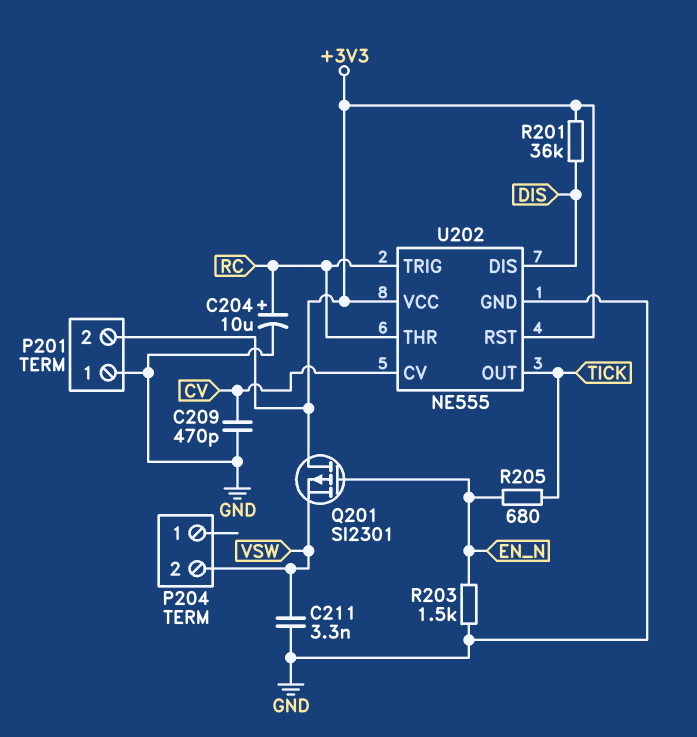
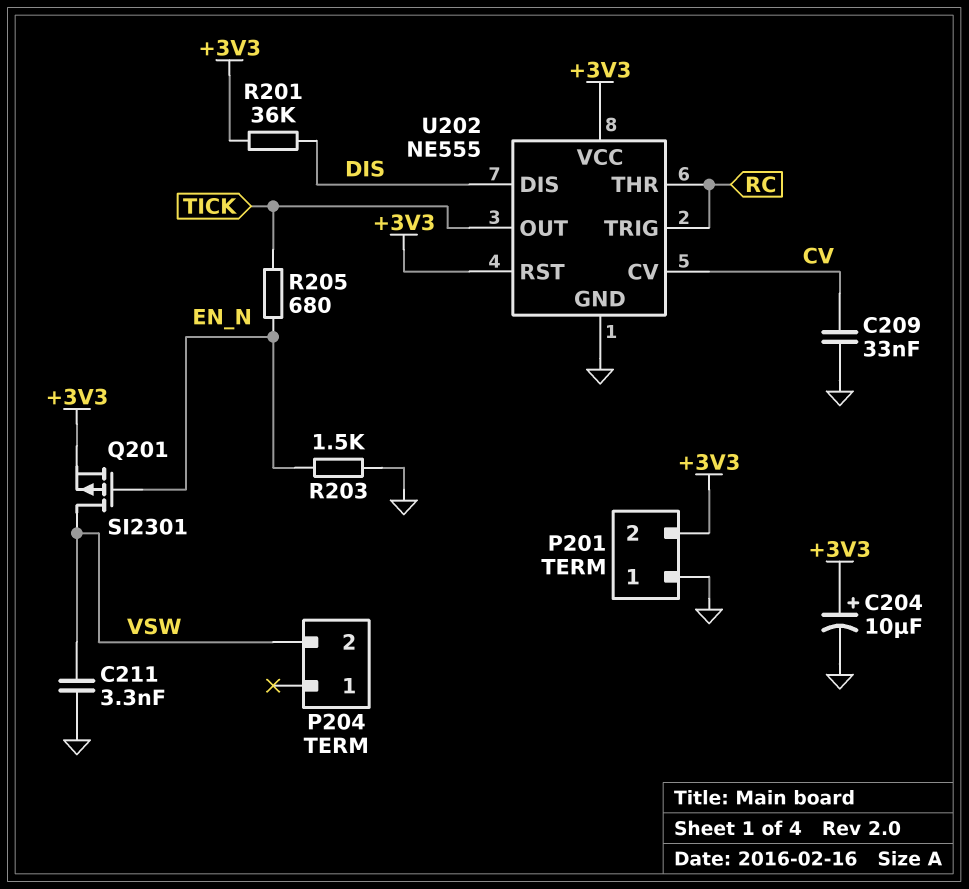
C204: 10uF (plus RC, minus GND) -> 10uF (plus +3V3, minus GND)
C209: 470pF (CV, GND) -> 33nF (CV, GND)
Q201: PMOS SI2301 (G EN_N, D +3V3, S VSW) -> PMOS SI2301 (G EN_N, D VSW, S +3V3)

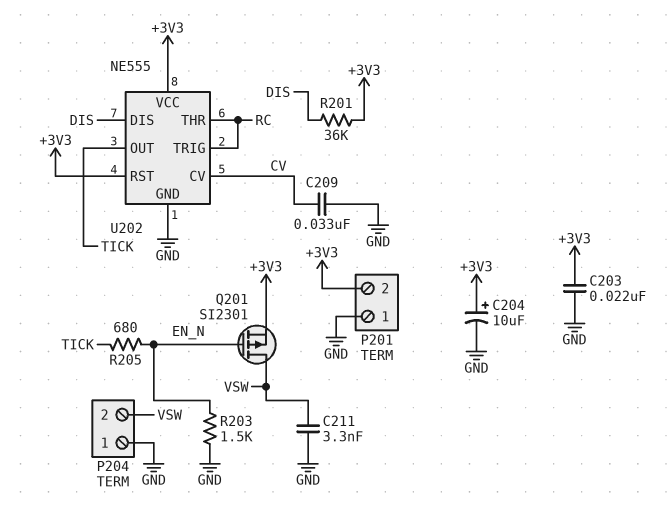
C203: none -> 22nF (+3V3, GND)
P204 pin 1: none -> GND

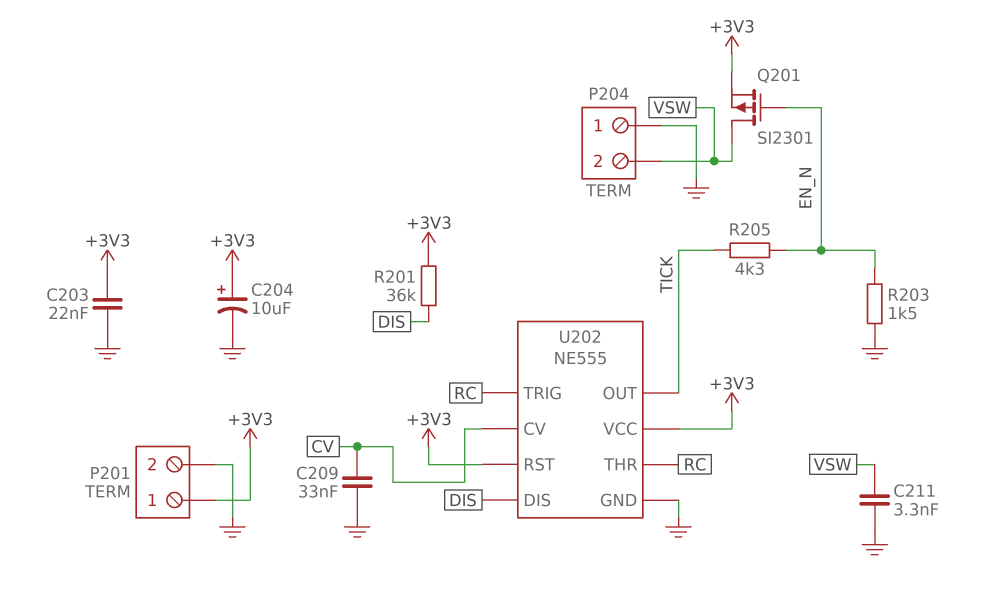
P201 pin 1: GND -> +3V3
P201 pin 2: +3V3 -> GND
R205: 680 (EN_N, TICK) -> 4.3k (EN_N, TICK)

